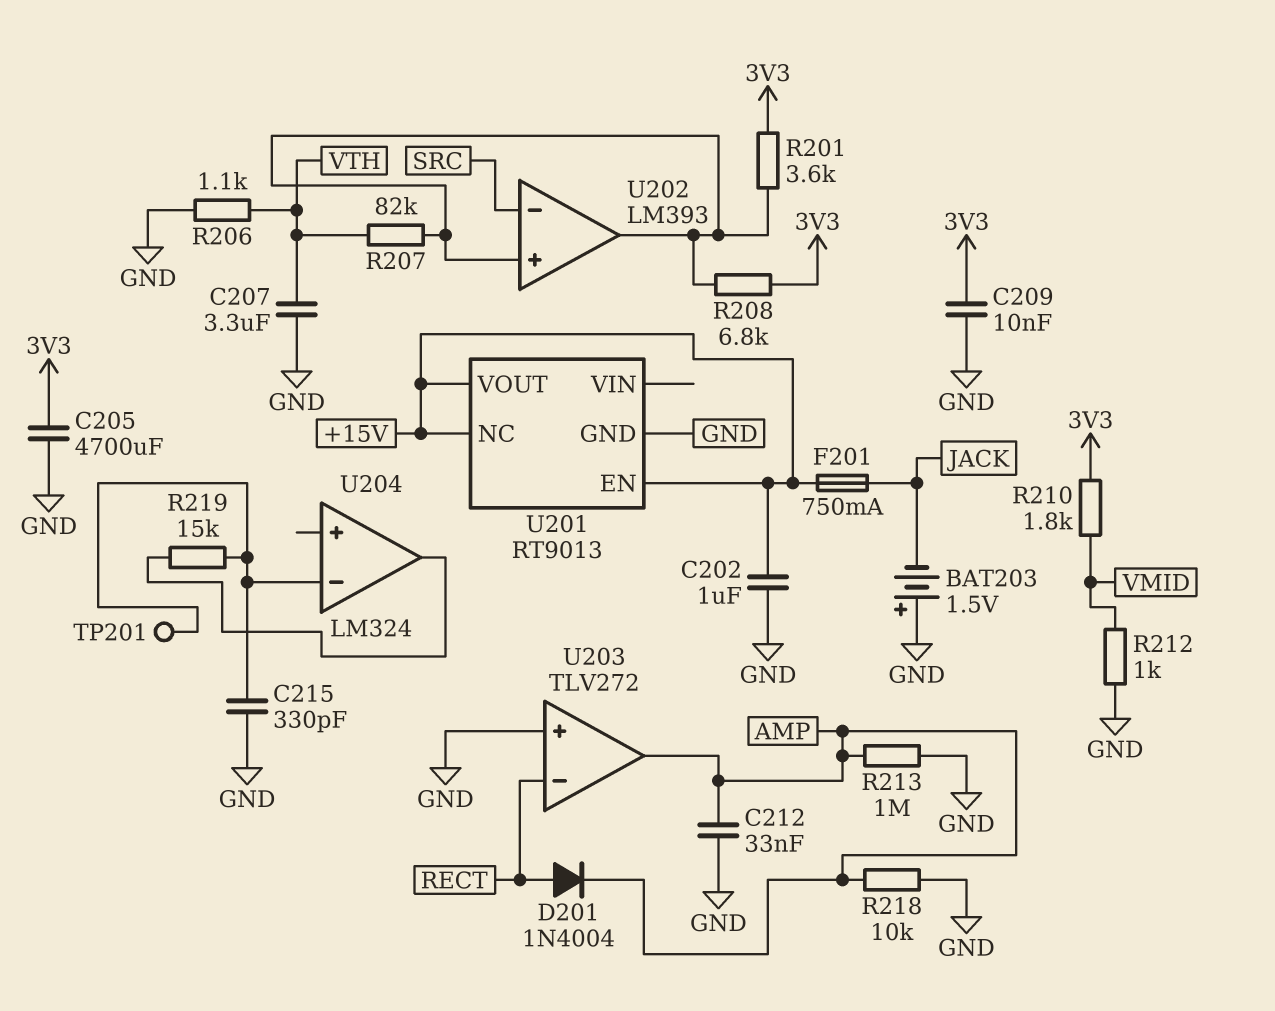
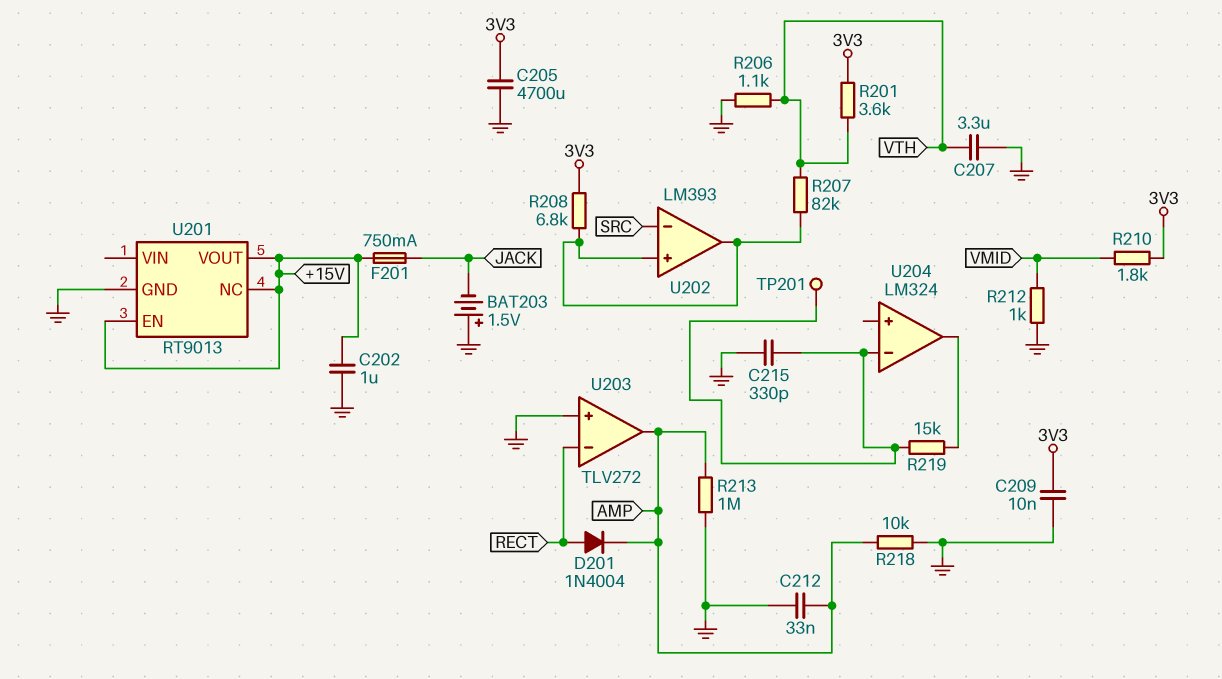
R201: 3.6k (3V3, U202/in+) -> 3.6k (3V3, VTH)

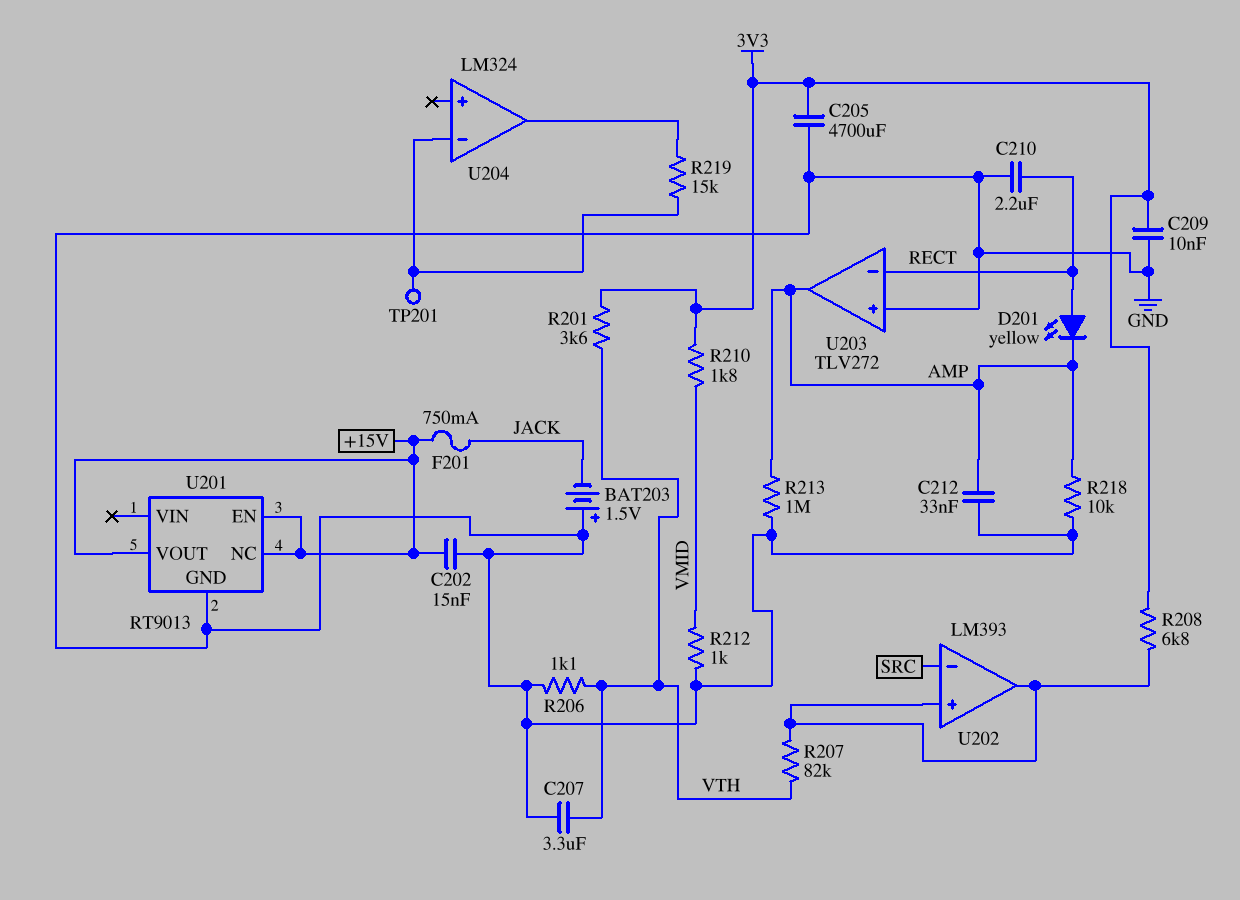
C202: 1uF (+15V, GND) -> 15nF (+15V, GND)
C210: none -> 2.2uF (GND, RECT)
C215: 330pF (GND, U204/in-) -> none
D201: diode 1N4004 (A RECT, K AMP) -> LED yellow (A RECT, K AMP)

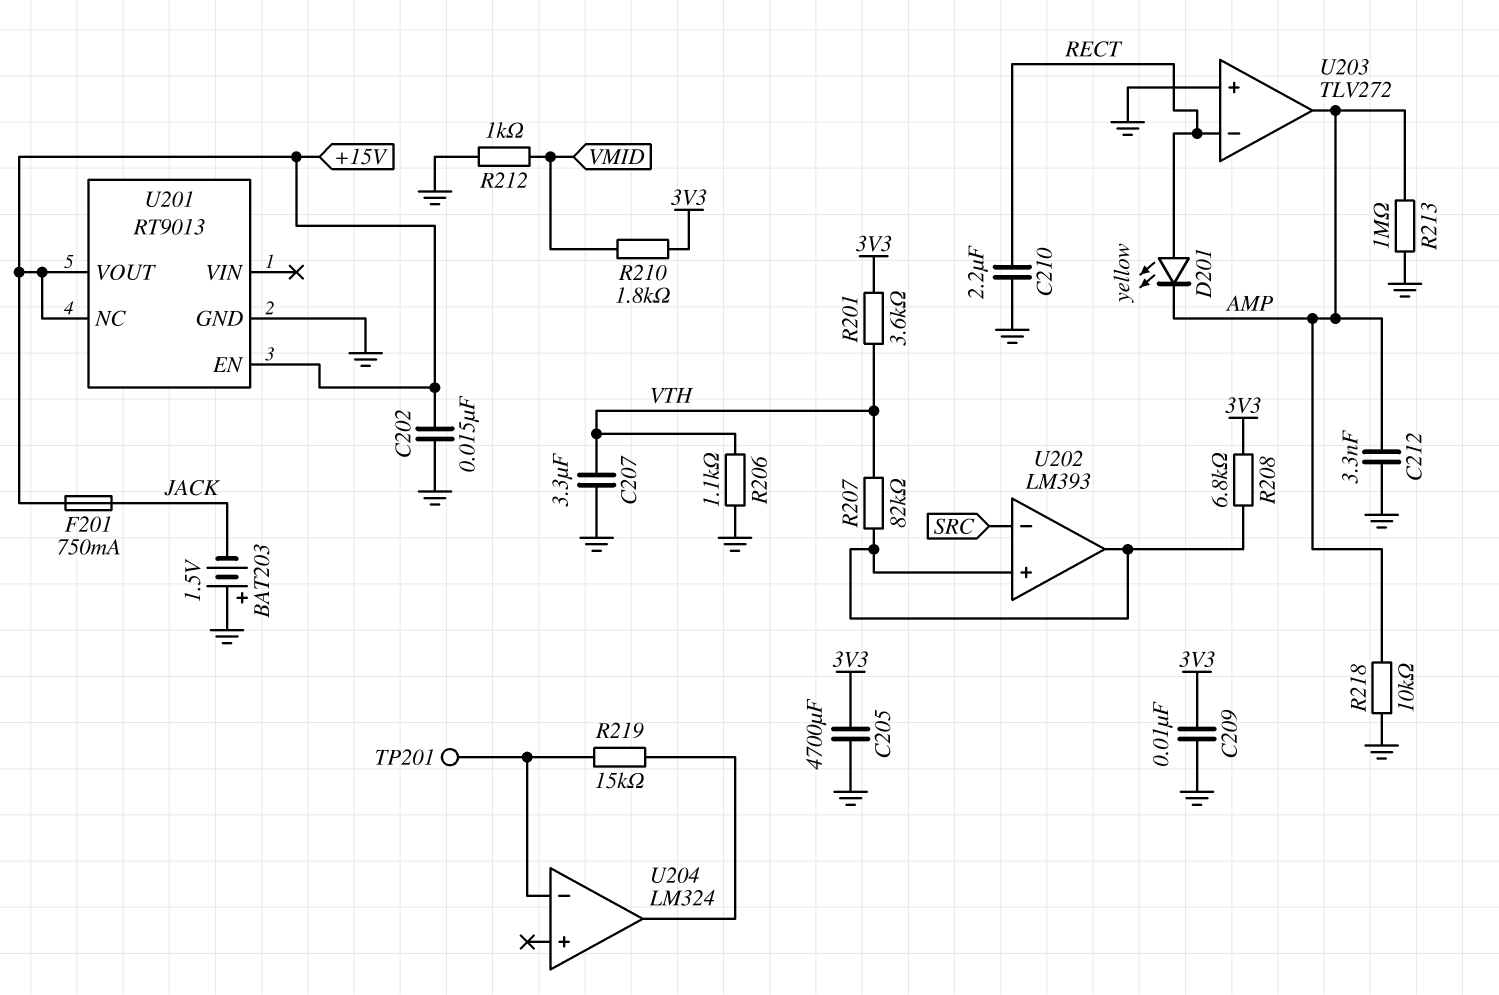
C212: 33nF (AMP, GND) -> 3.3nF (AMP, GND)

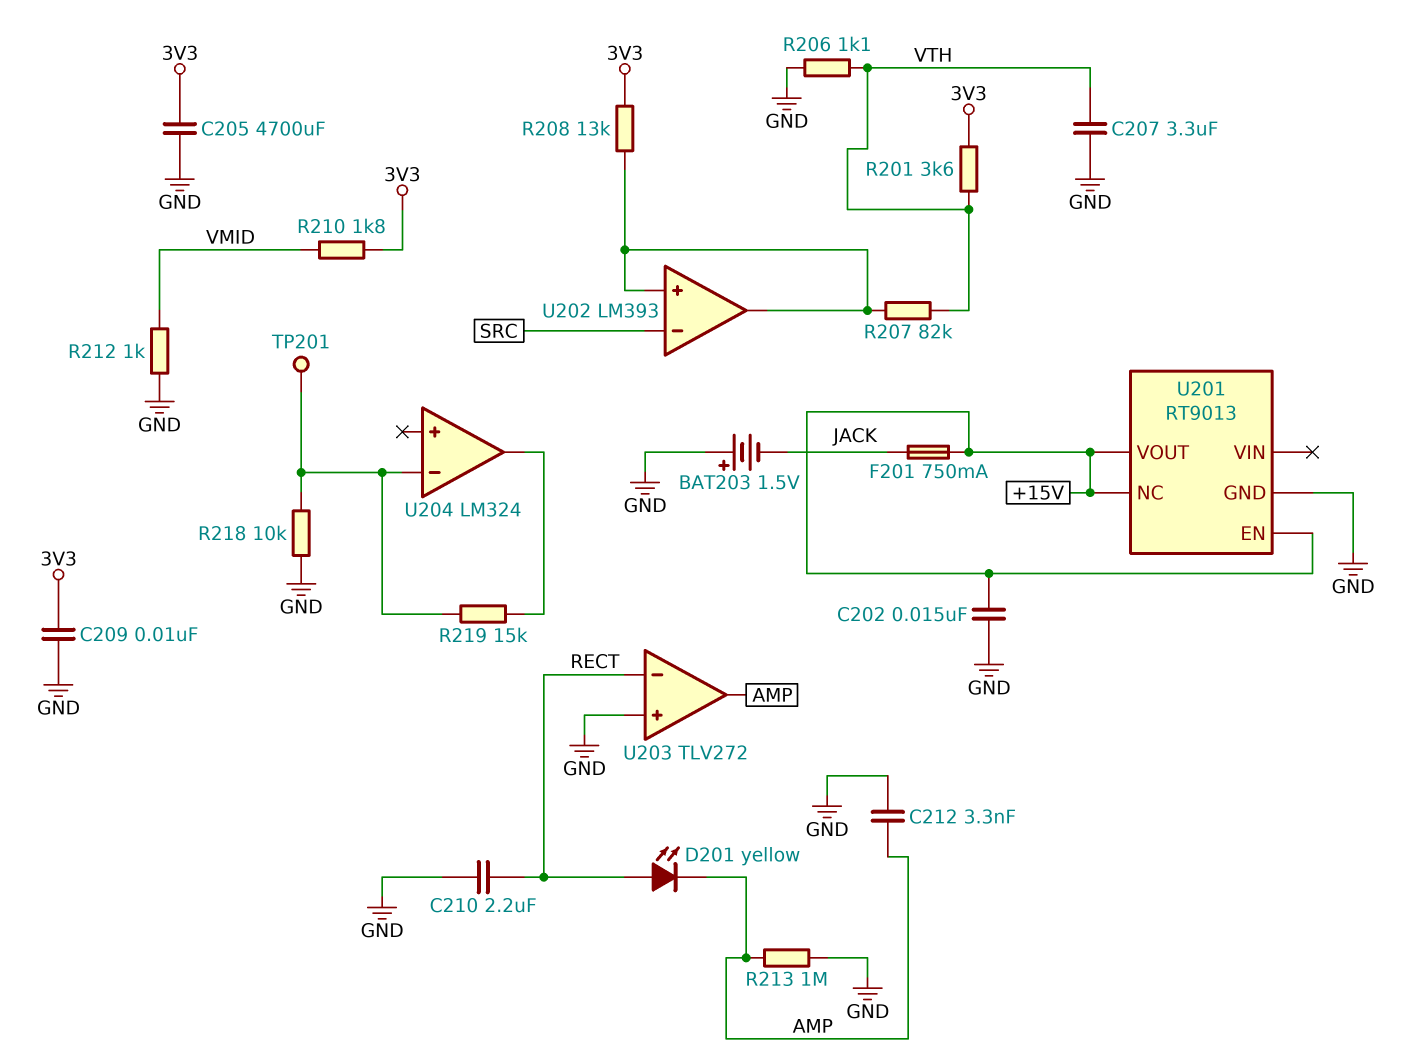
R208: 6.8k (3V3, U202/in+) -> 13k (3V3, U202/in+)
R218: 10k (AMP, GND) -> 10k (GND, U204/in-)

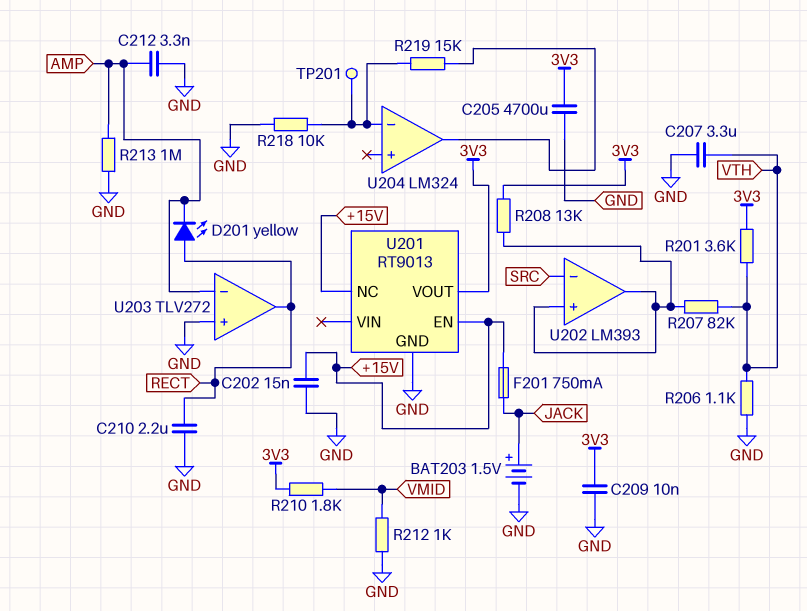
BAT203: 1.5V (plus GND, minus JACK) -> 1.5V (plus JACK, minus GND)
U201 pin VOUT: +15V -> 3V3
U203 pin in-: RECT -> AMP
U203 pin out: AMP -> RECT

